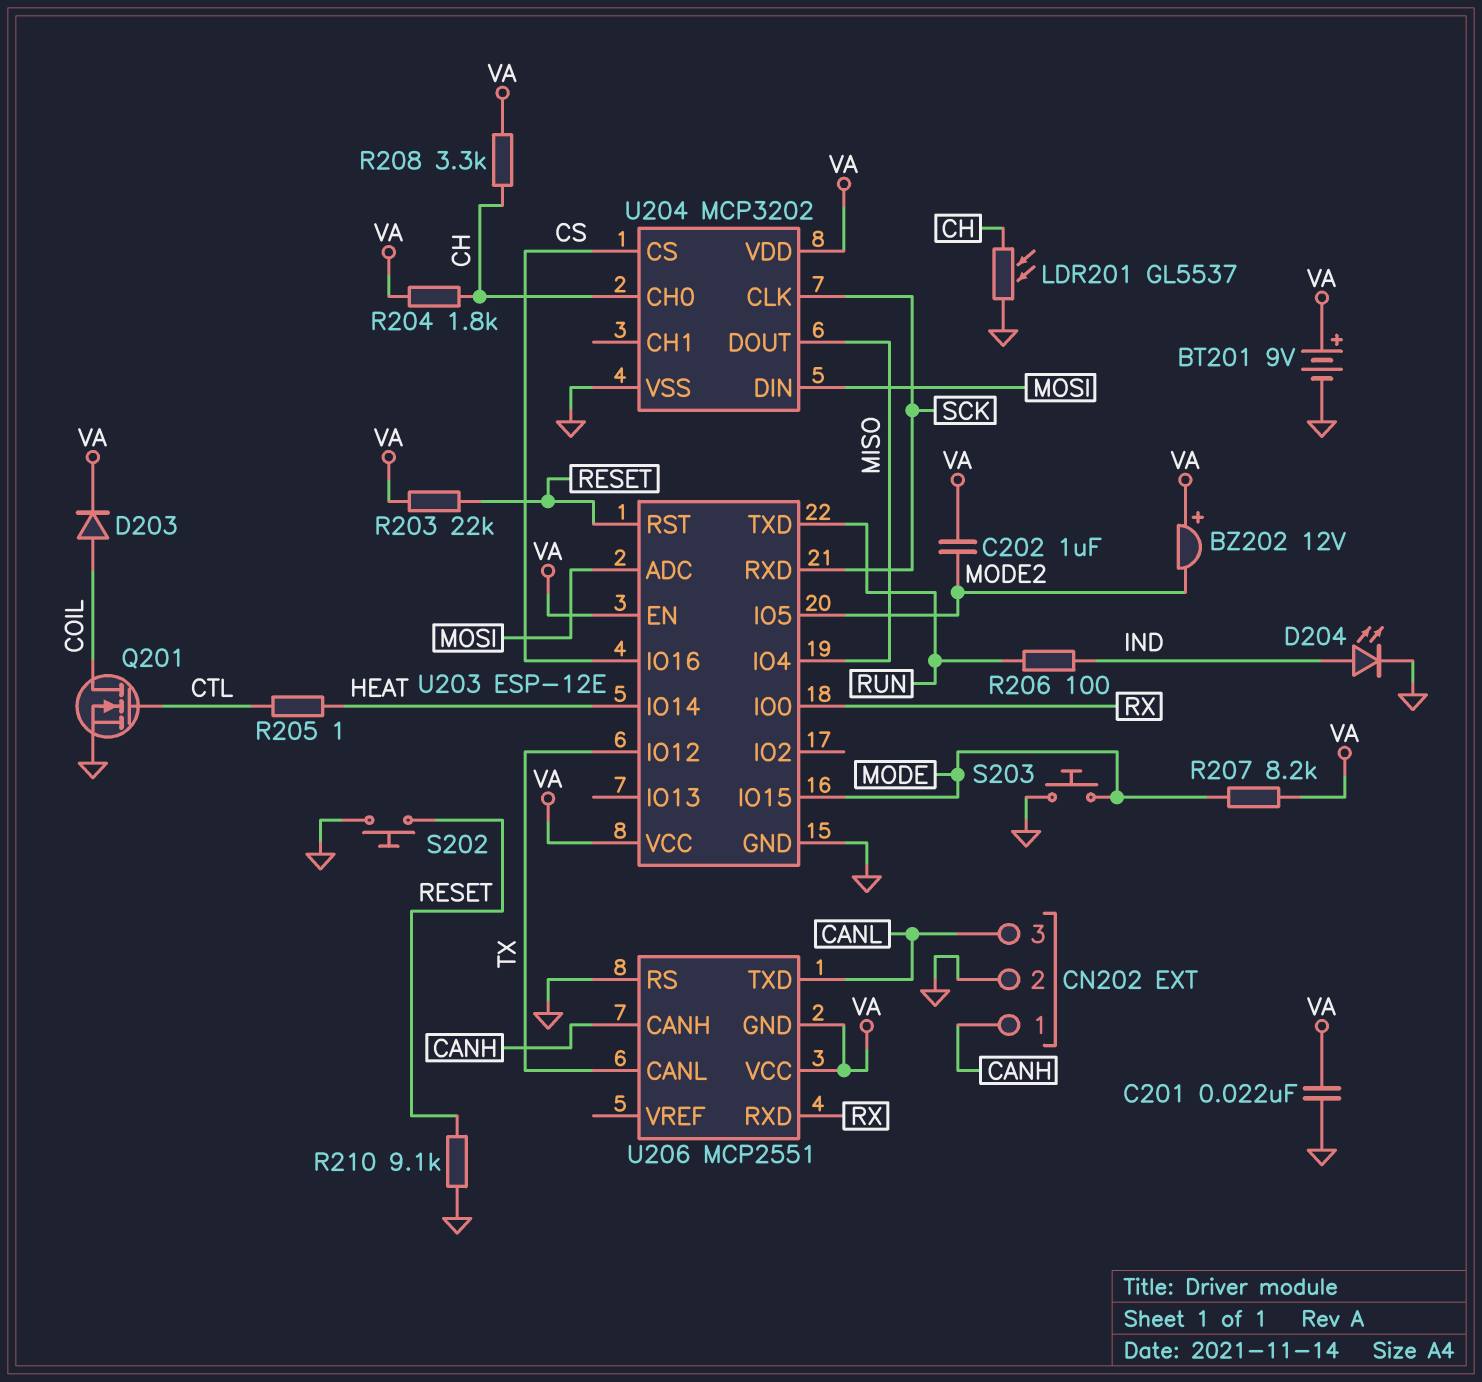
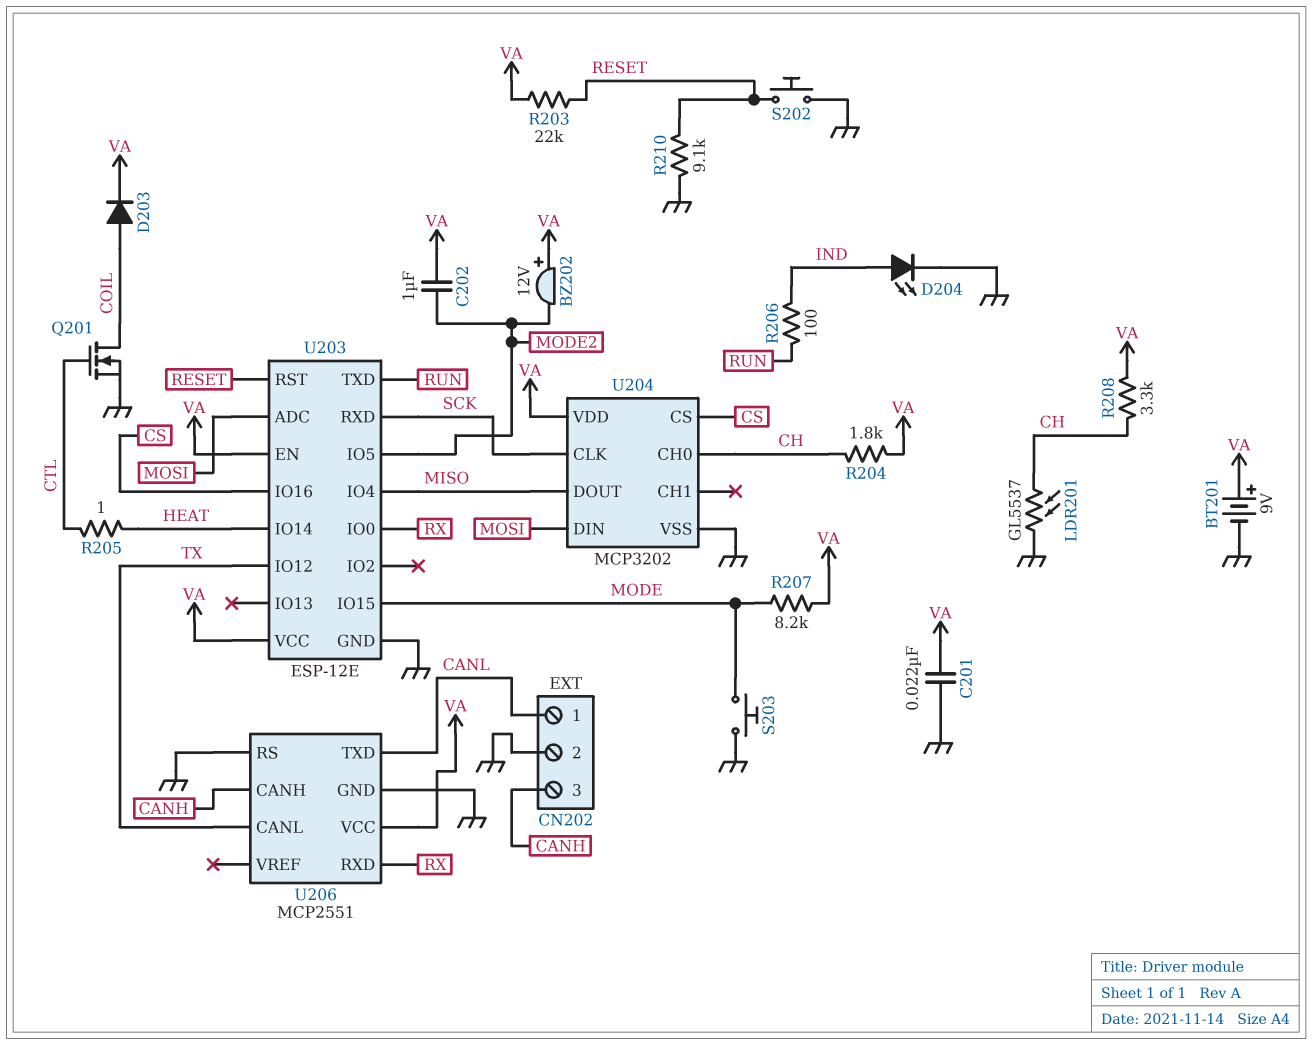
CN202 pin 1: CANH -> CANL
CN202 pin 3: CANL -> CANH
U206 pin GND: VA -> GND

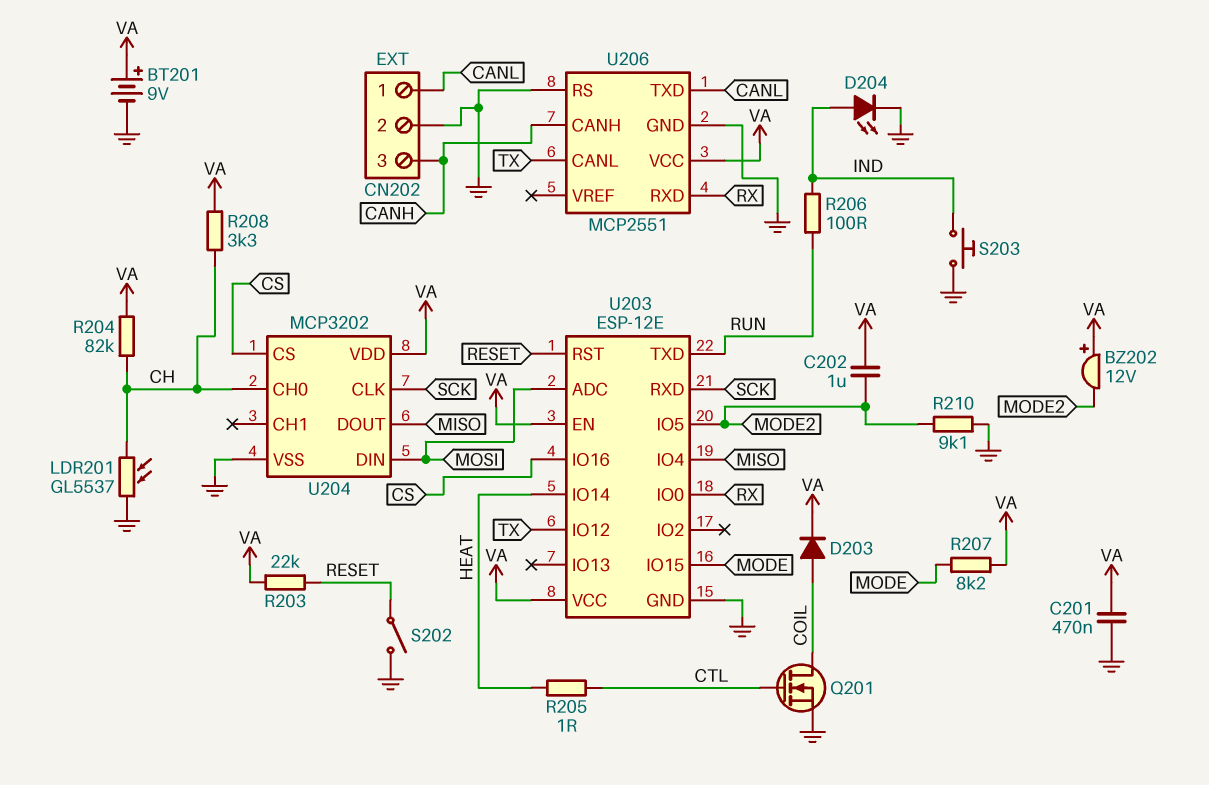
C201: 22nF (GND, VA) -> 470nF (GND, VA)
R204: 1.8k (CH, VA) -> 82k (CH, VA)
R210: 9.1k (GND, RESET) -> 9.1k (GND, MODE2)
S202: button (GND, RESET) -> switch (GND, RESET)
S203: button (GND, MODE) -> button (GND, IND)

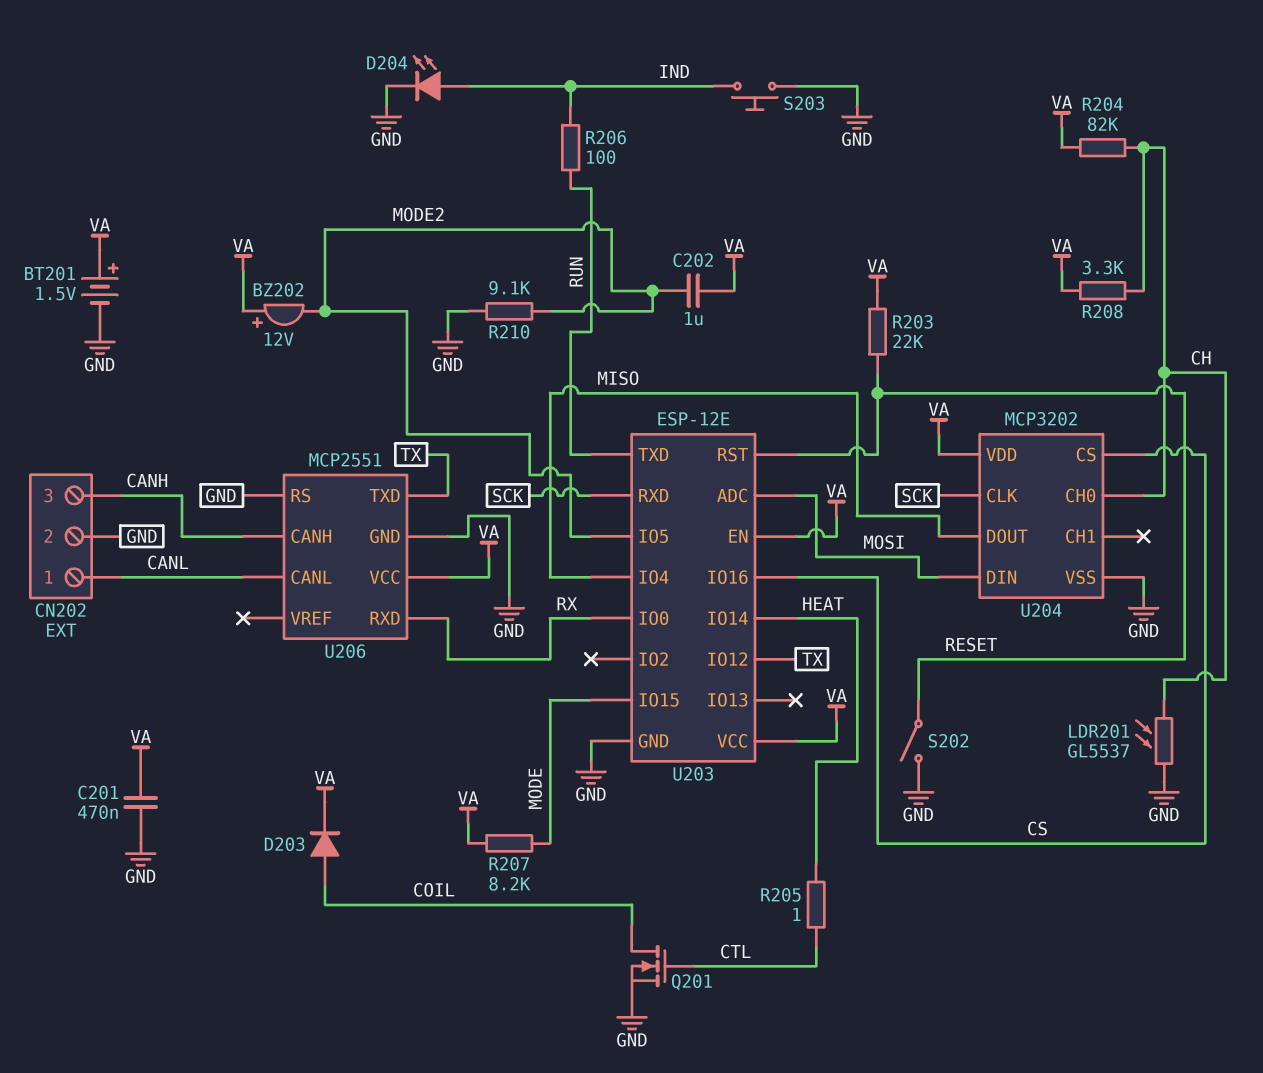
BT201: 9V (plus VA, minus GND) -> 1.5V (plus VA, minus GND)
U206 pin CANL: TX -> CANL
U206 pin TXD: CANL -> TX

